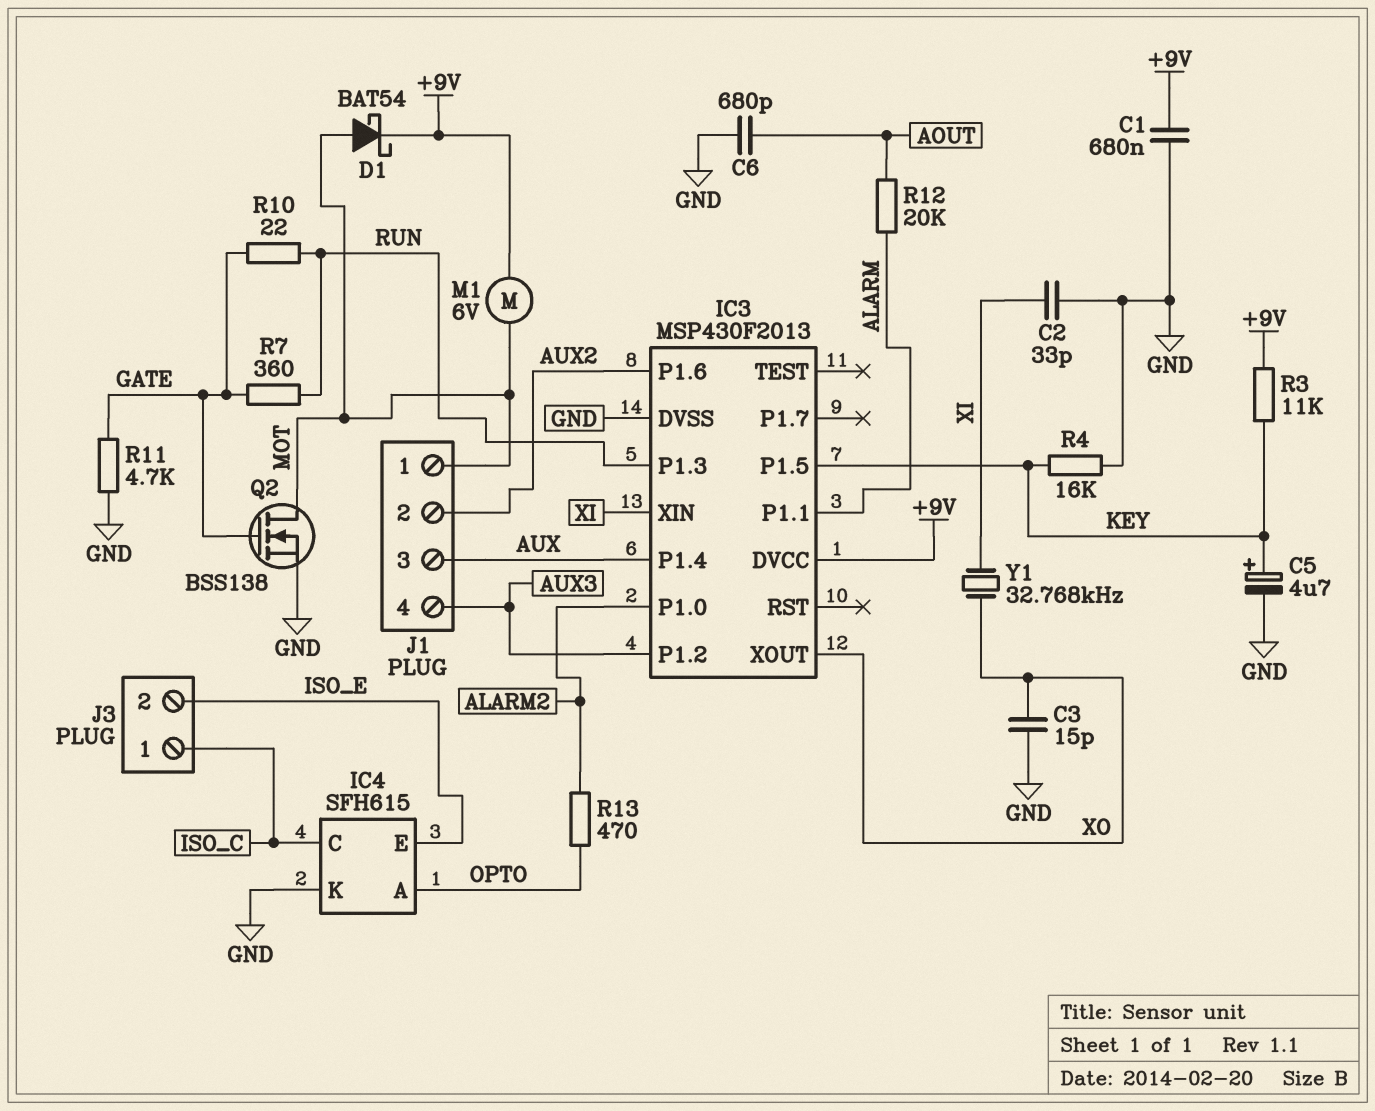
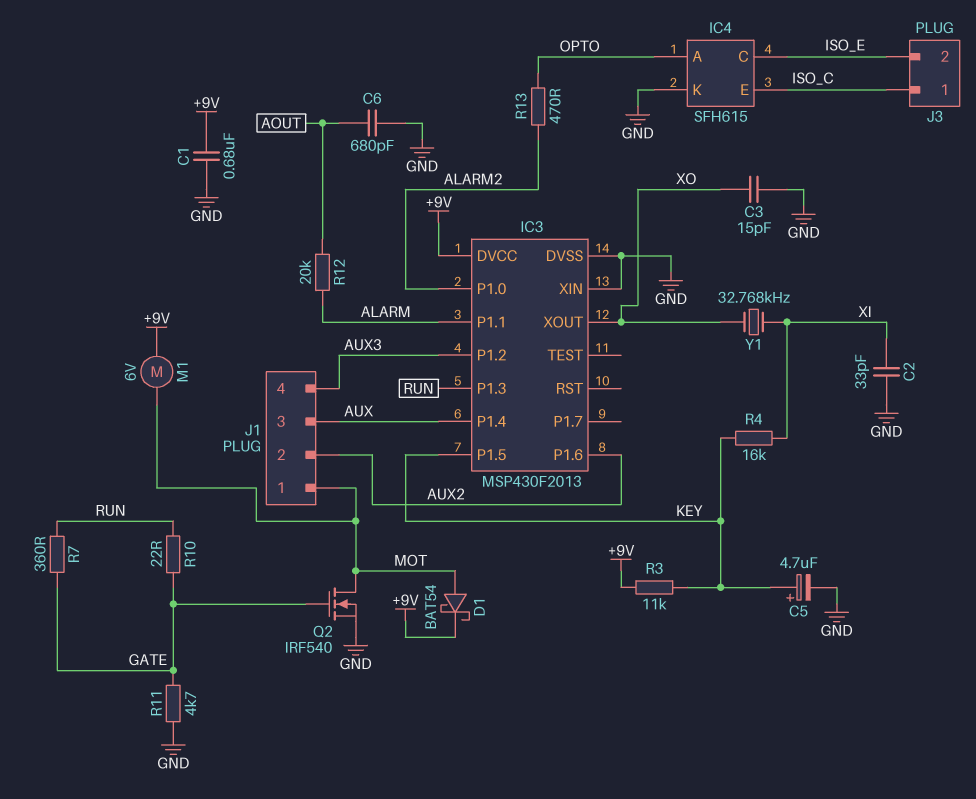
IC3 pin XIN: XI -> GND
IC4 pin C: ISO_C -> ISO_E
IC4 pin E: ISO_E -> ISO_C
Q2: NMOS BSS138 (G GATE, D MOT, S GND) -> NMOS IRF540 (G GATE, D MOT, S GND)
R4: 16k (GND, KEY) -> 16k (KEY, XI)

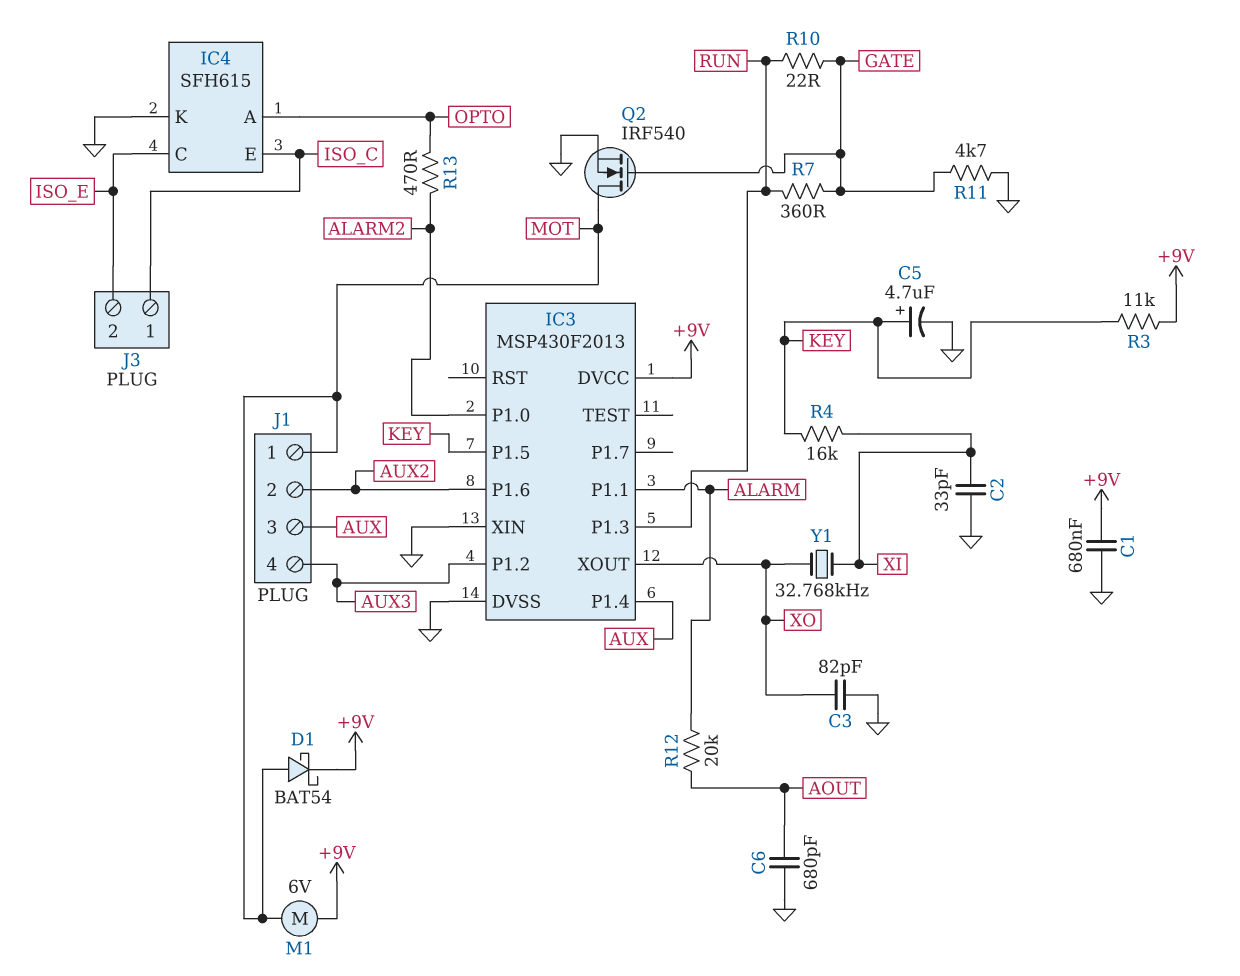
C3: 15pF (GND, XO) -> 82pF (GND, XO)

